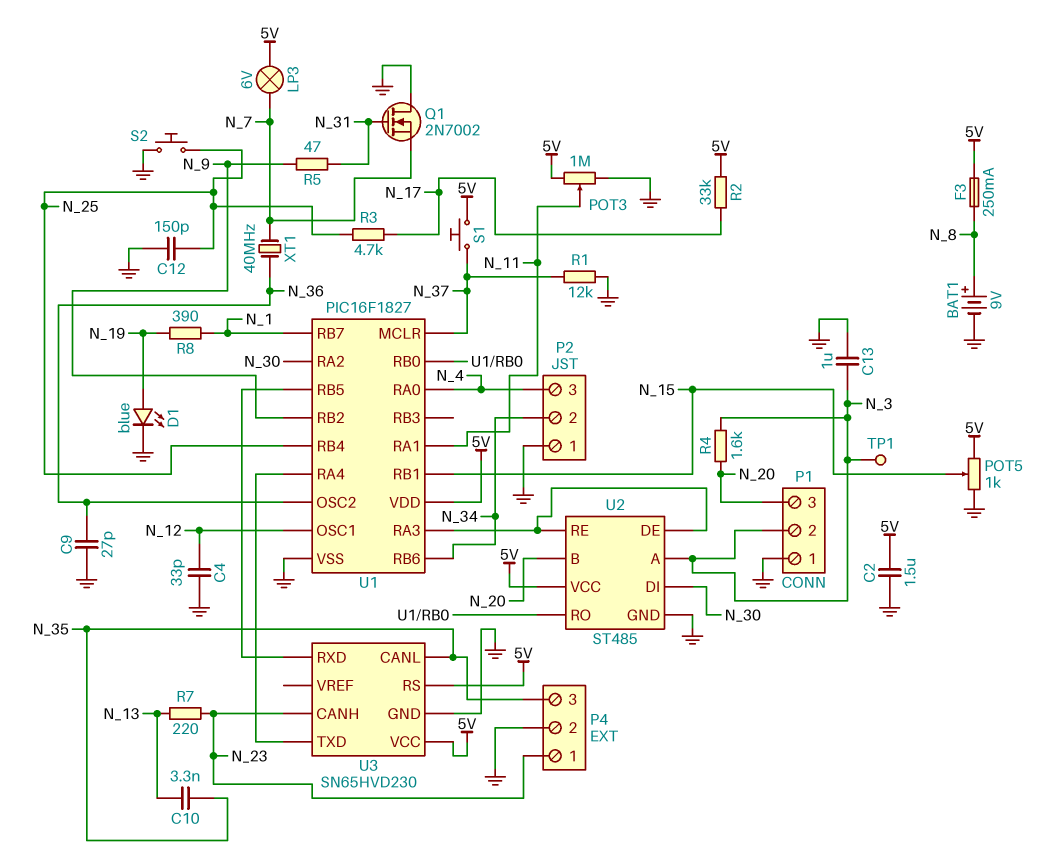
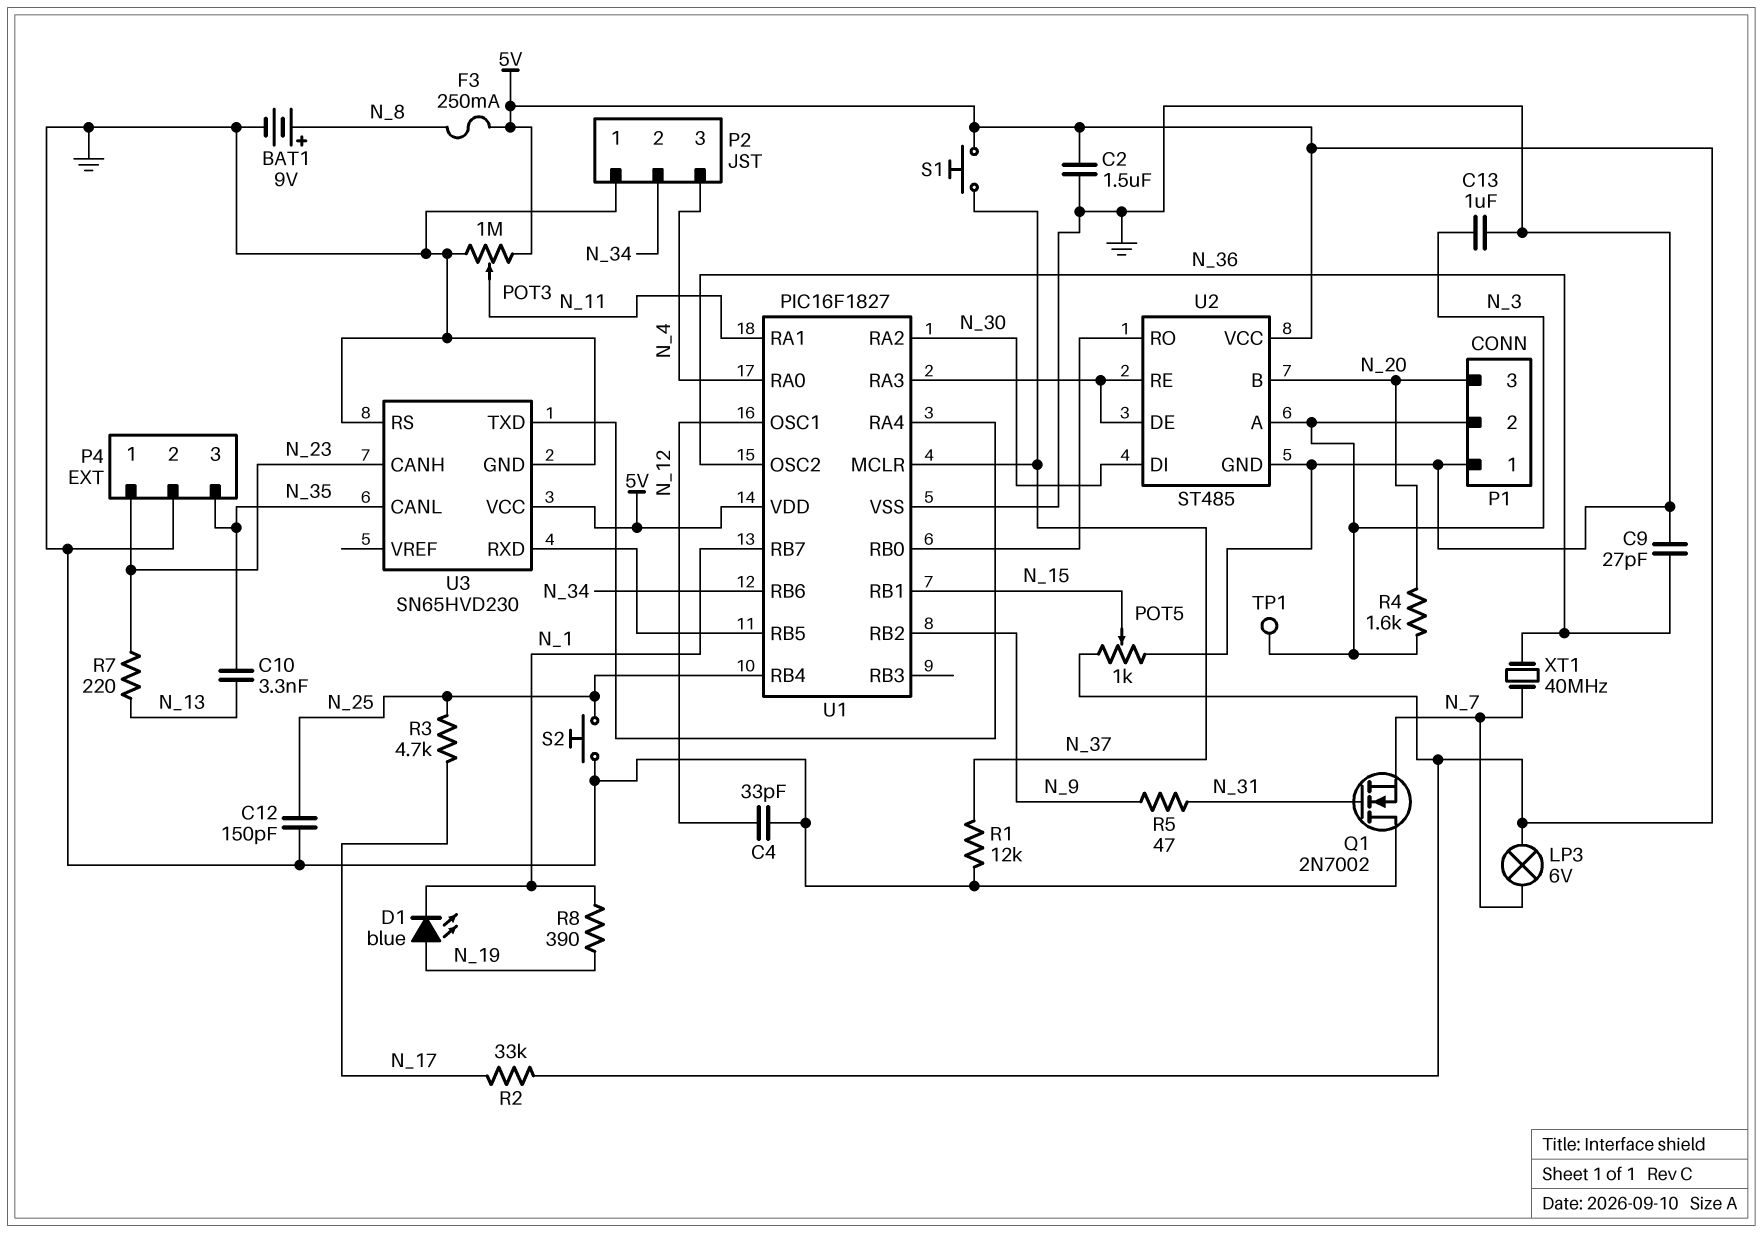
D1: LED blue (A N_19, K GND) -> LED blue (A N_19, K N_1)
U3 pin RS: 5V -> GND

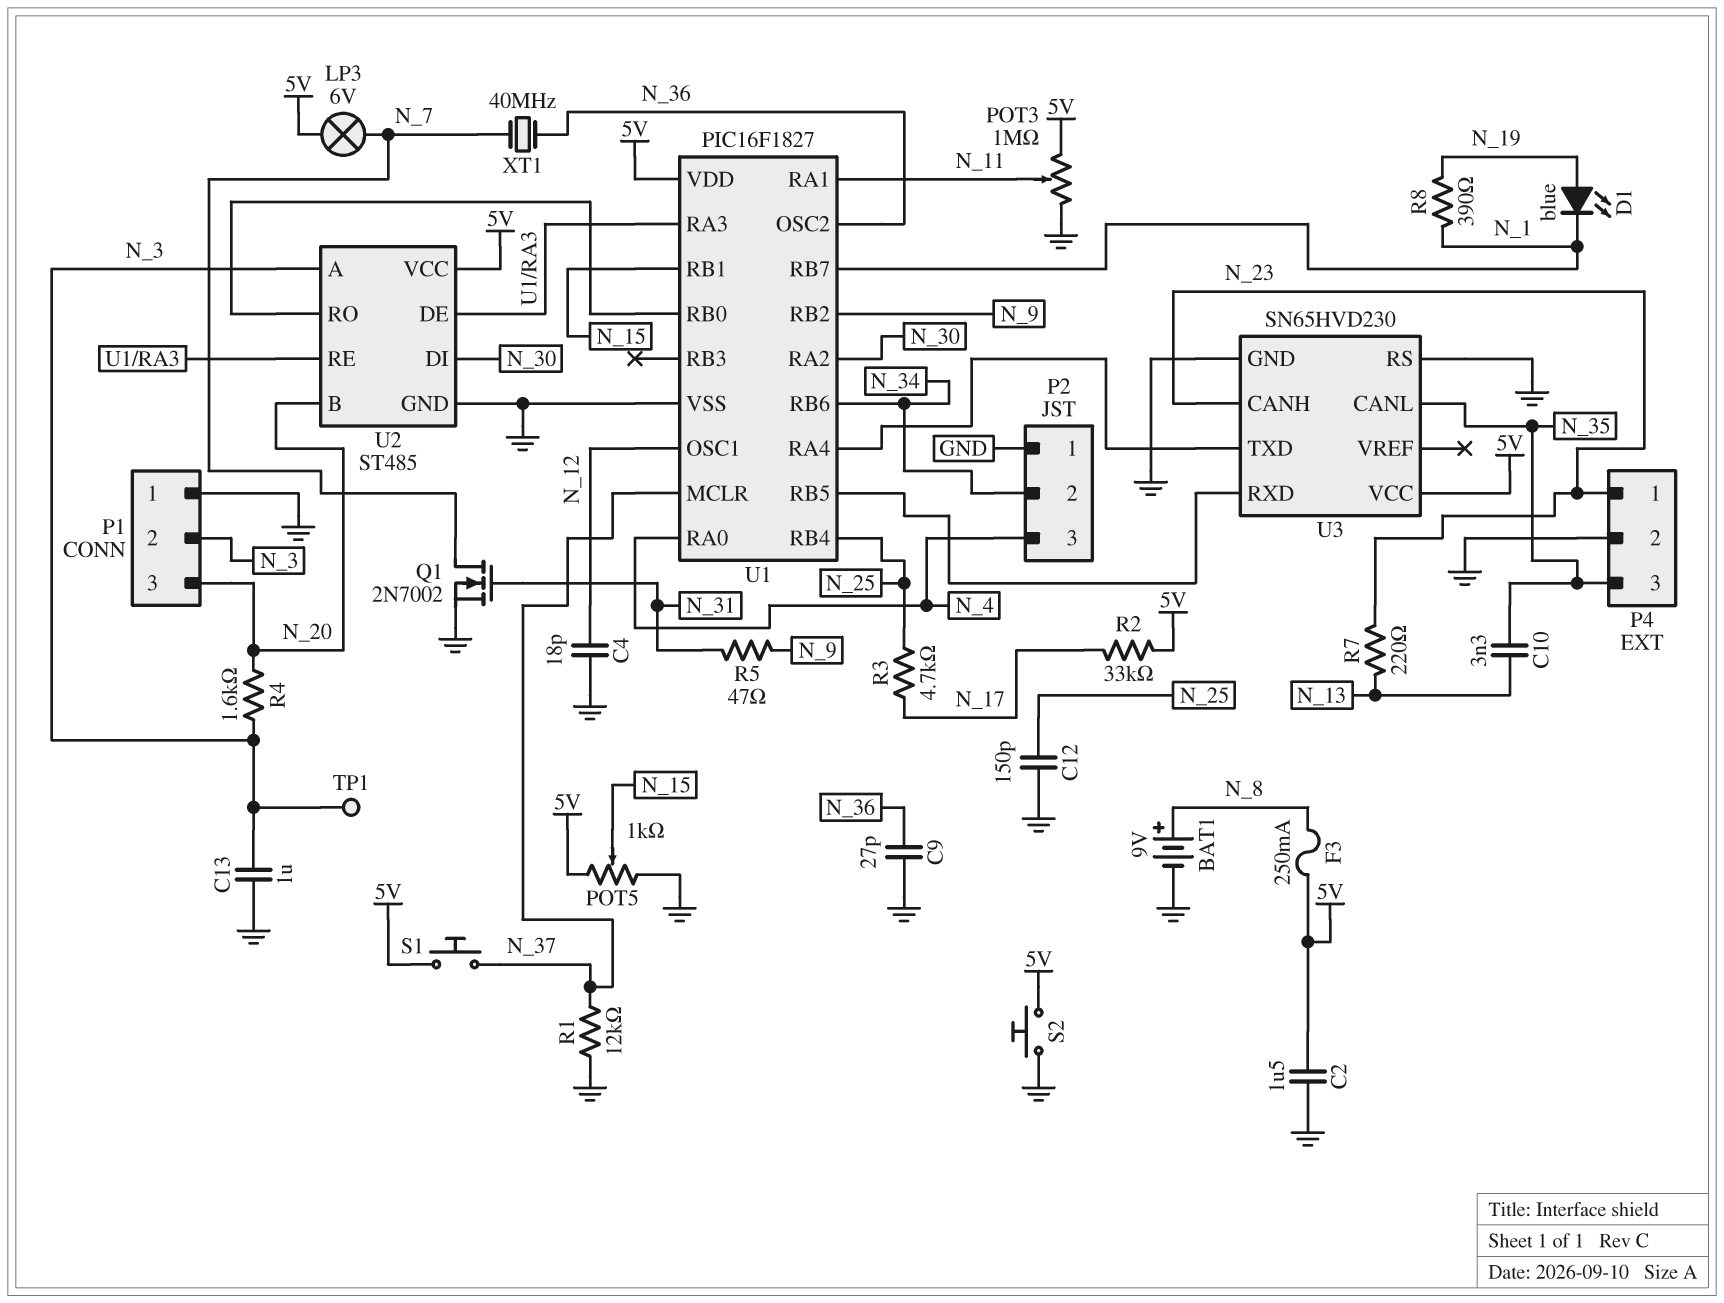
C4: 33pF (GND, N_12) -> 18pF (GND, N_12)
Q1: NMOS 2N7002 (G N_31, D GND, S N_7) -> NMOS 2N7002 (G N_31, D N_7, S GND)
S2: button (GND, N_25) -> button (5V, GND)

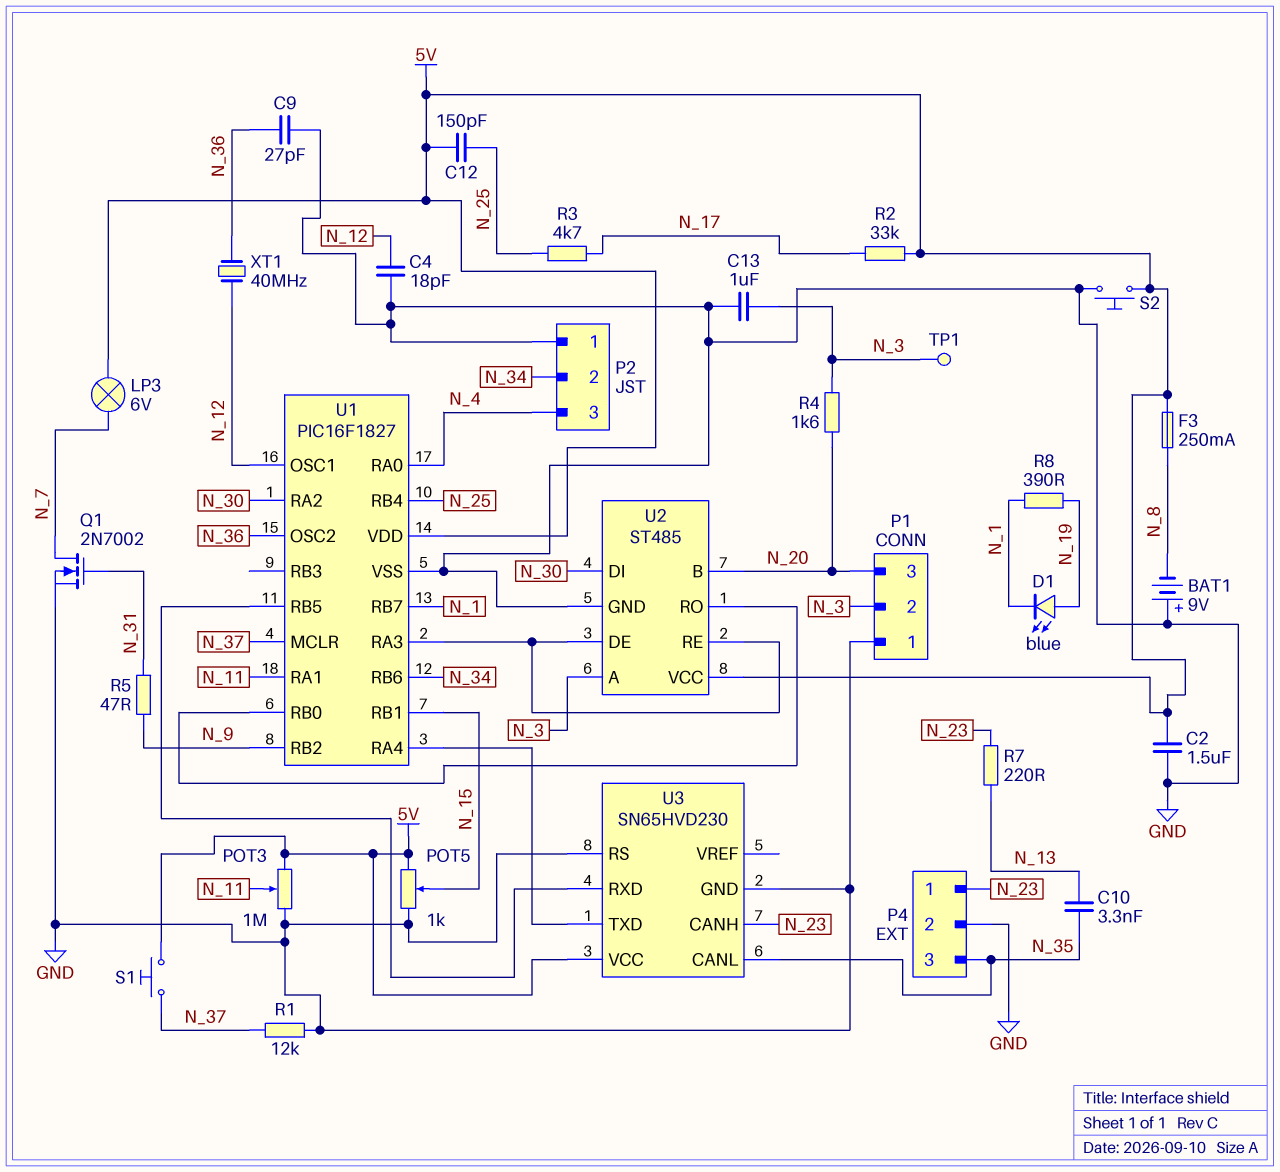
BAT1: 9V (plus N_8, minus GND) -> 9V (plus GND, minus N_8)
C12: 150pF (GND, N_25) -> 150pF (5V, N_25)
XT1: 40MHz (N_7, N_36) -> 40MHz (N_12, N_36)

